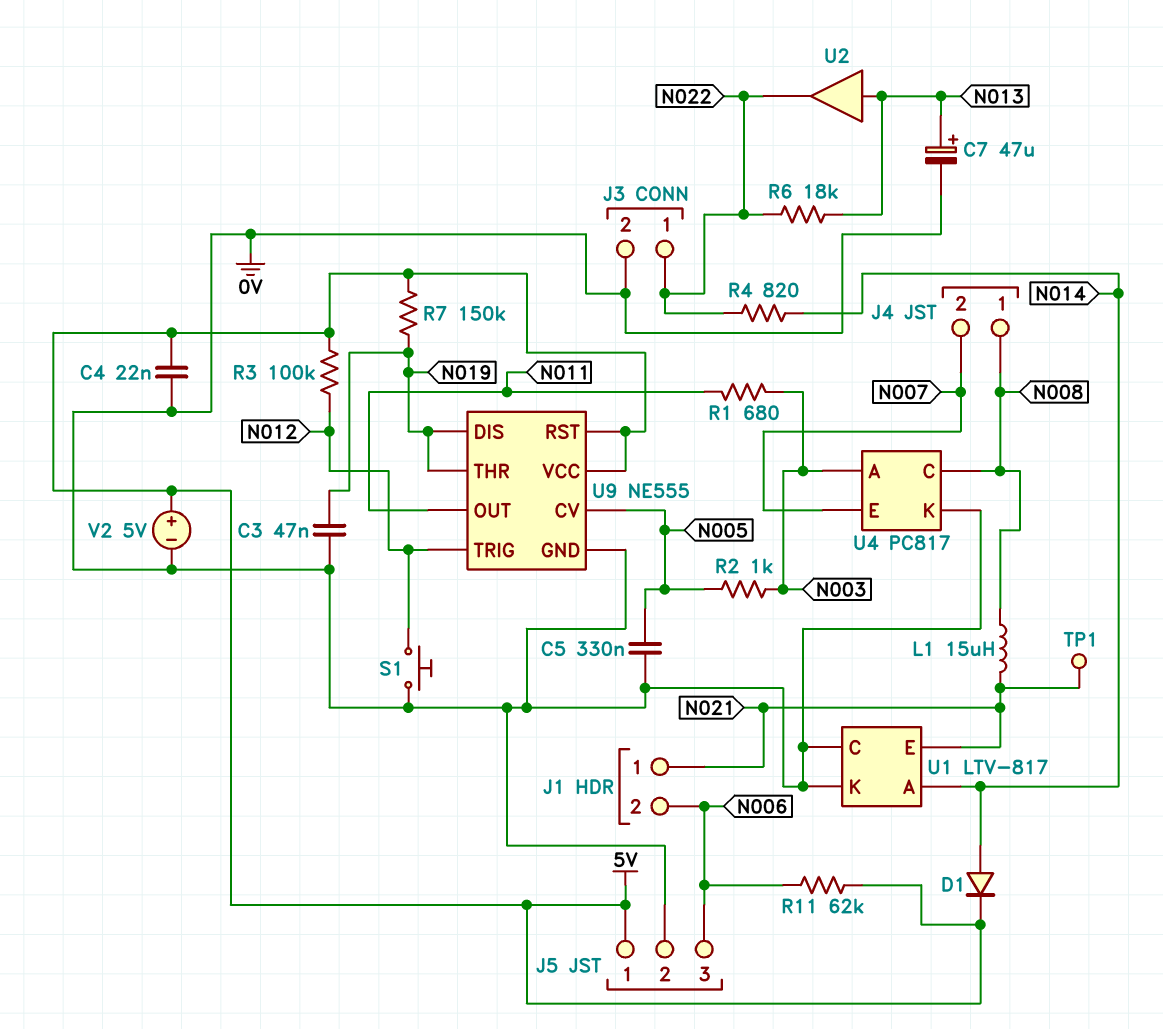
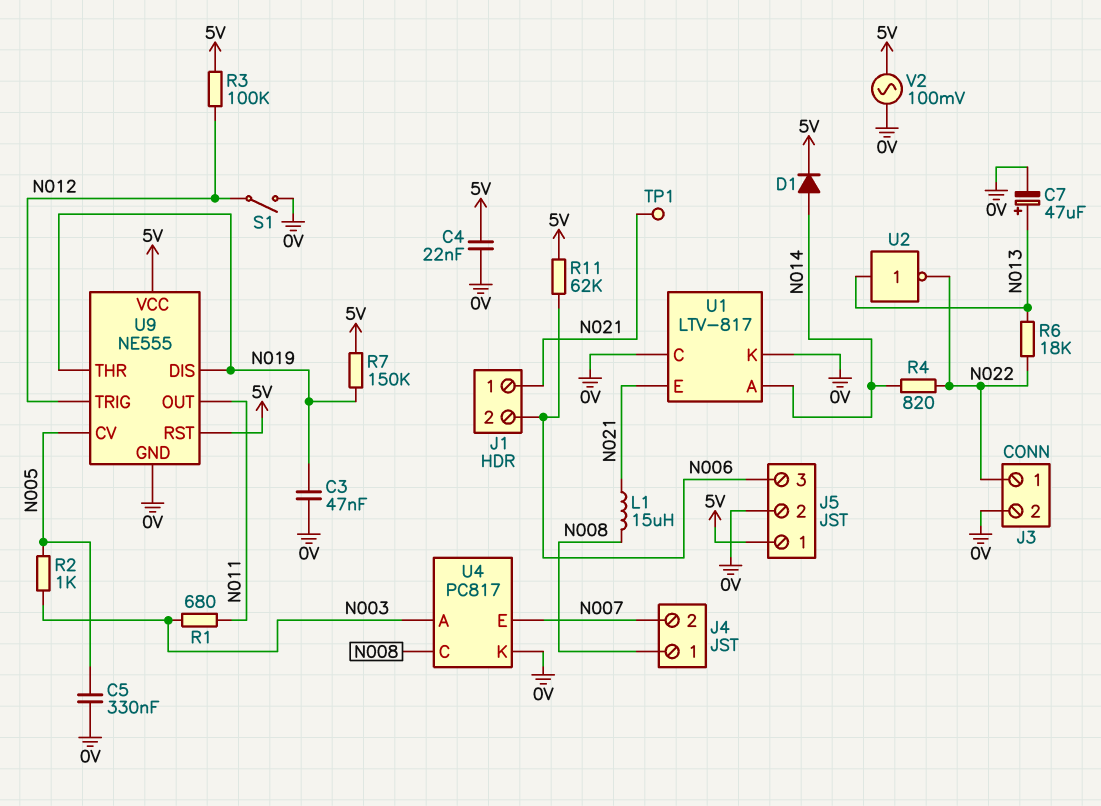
S1: button (0V, N012) -> switch (0V, N012)
U2: buffer (in N013, out N022) -> NOT (in N013, out N022)
V2: 5V (plus 5V, minus 0V) -> AC 100mV (0V, 5V)

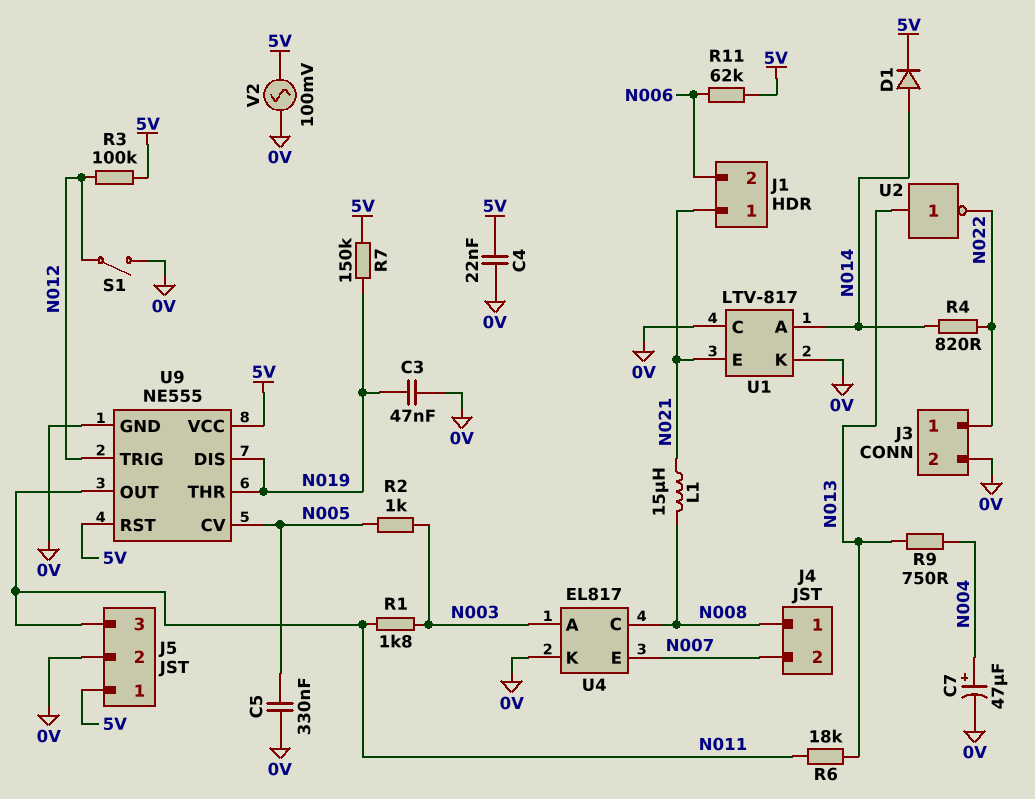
C7: 47uF (plus N013, minus 0V) -> 47uF (plus N004, minus 0V)
J5 pin 3: N006 -> N011
R1: 680 (N003, N011) -> 1.8k (N003, N011)
R6: 18k (N013, N022) -> 18k (N011, N013)
R9: none -> 750 (N004, N013)
TP1: test point (N021) -> none
U4: PC817 -> EL817

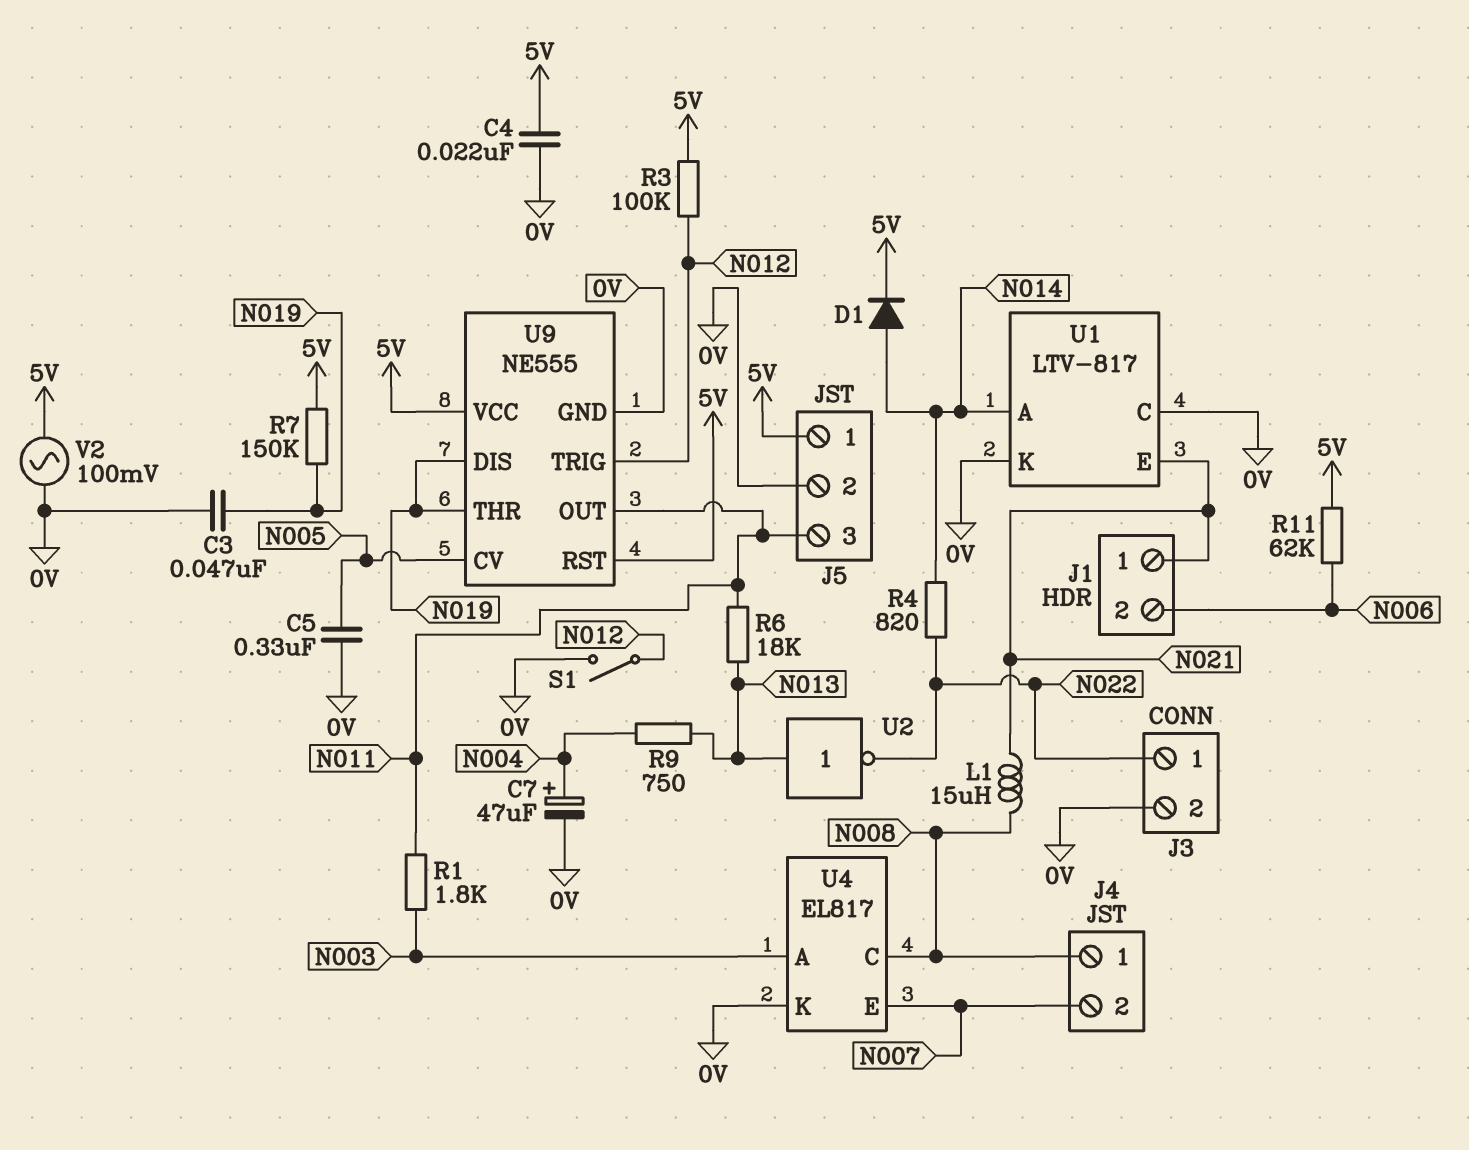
R2: 1k (N003, N005) -> none

